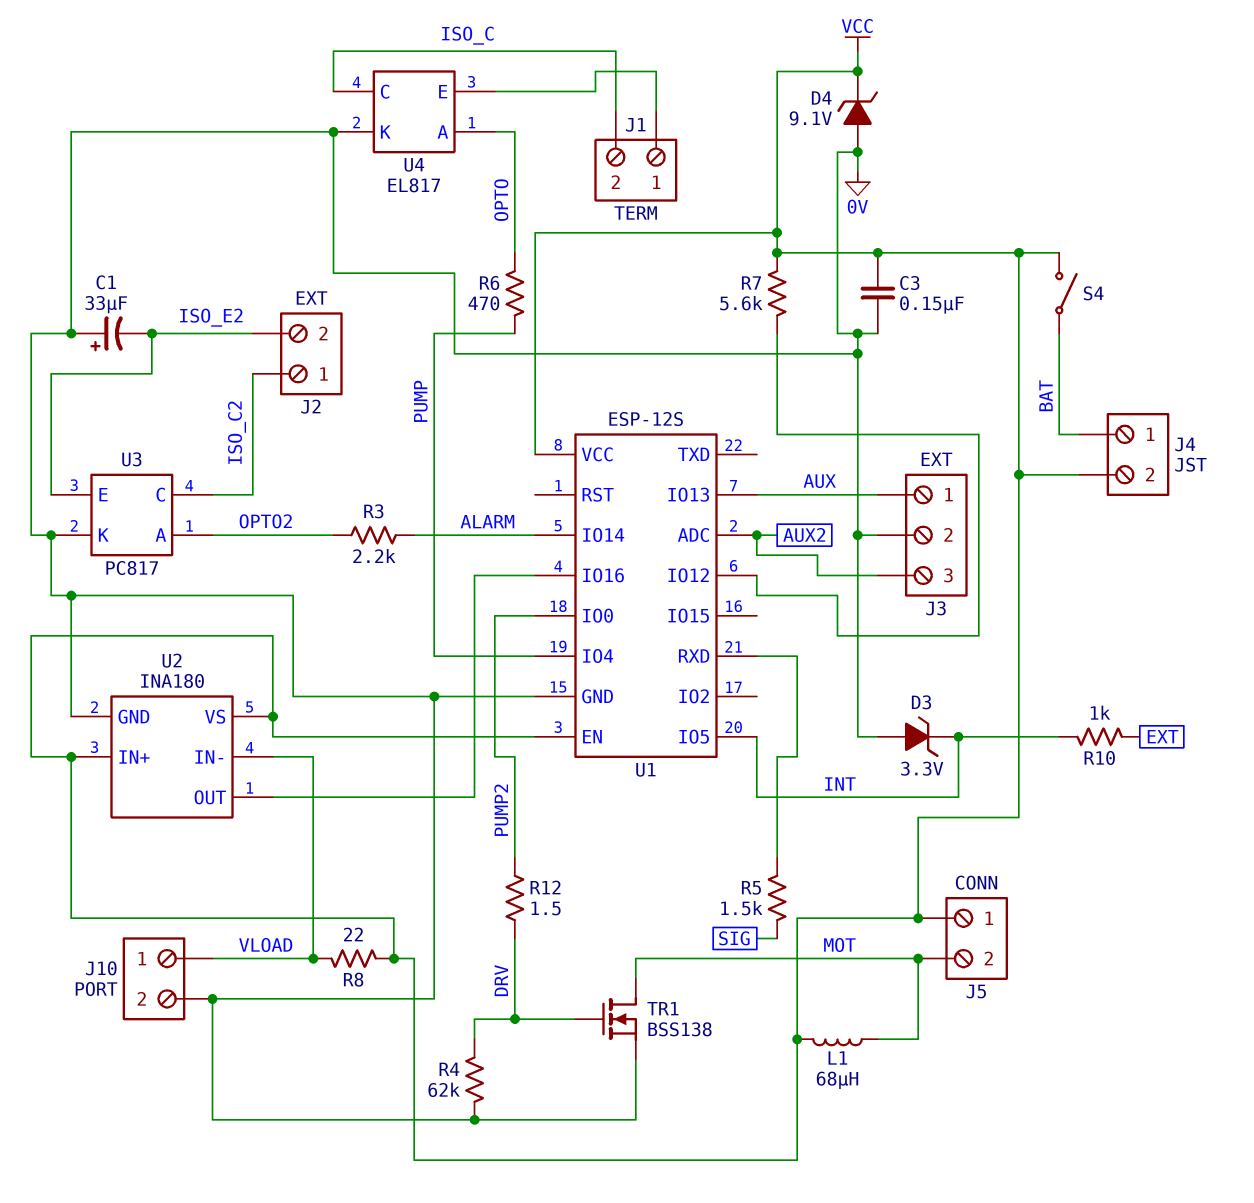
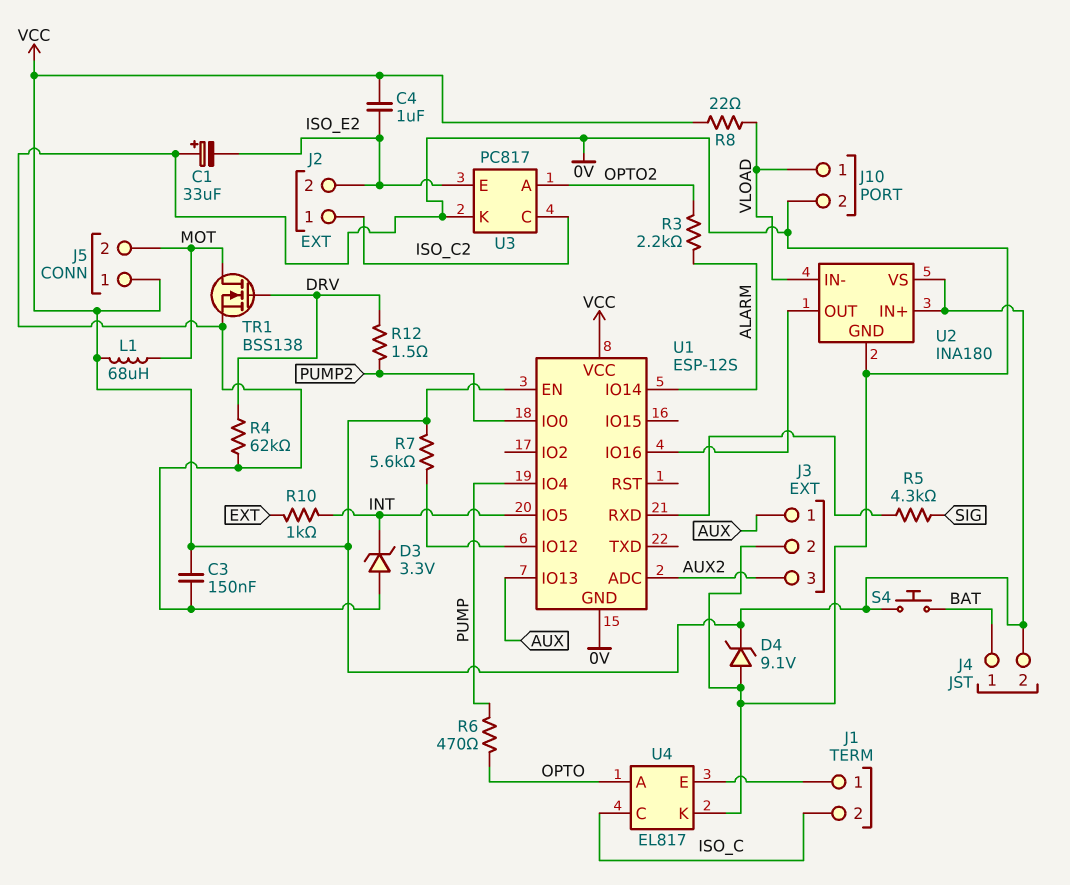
C4: none -> 1uF (ISO_E2, VCC)
R5: 1.5k (SIG, U1/RXD) -> 4.3k (SIG, U1/RXD)
S4: switch (BAT, VCC) -> button (BAT, VCC)

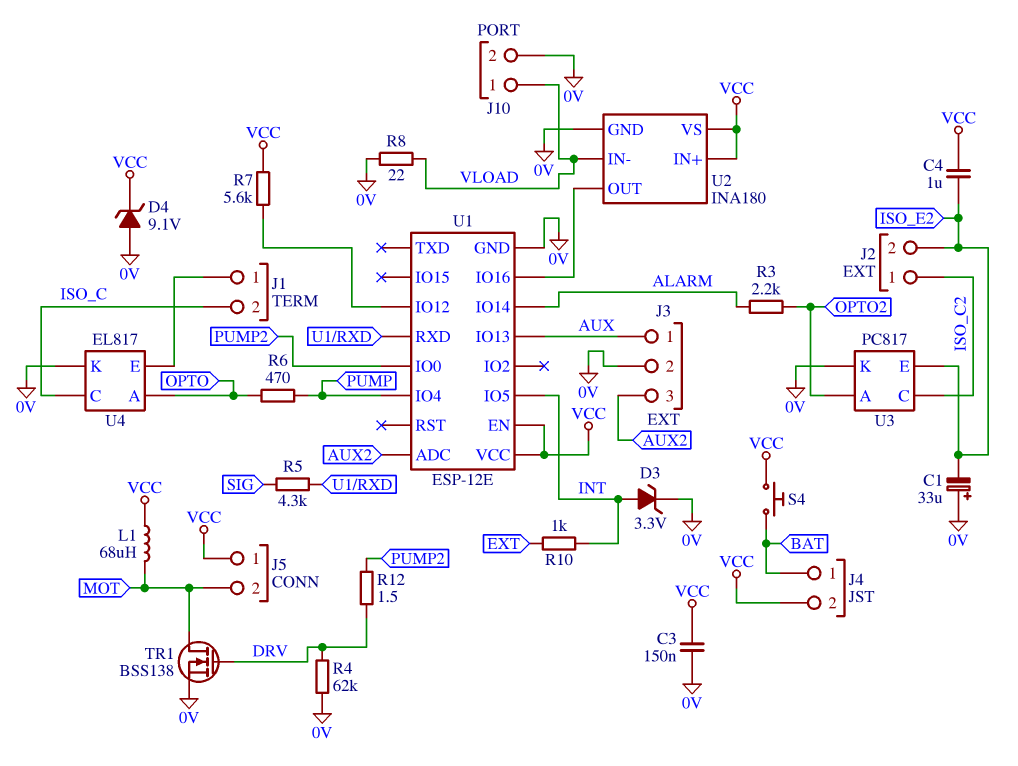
D3: zener 3.3V (A 0V, K INT) -> zener 3.3V (A INT, K 0V)
R8: 22 (VCC, VLOAD) -> 22 (0V, VLOAD)
U1: ESP-12S -> ESP-12E

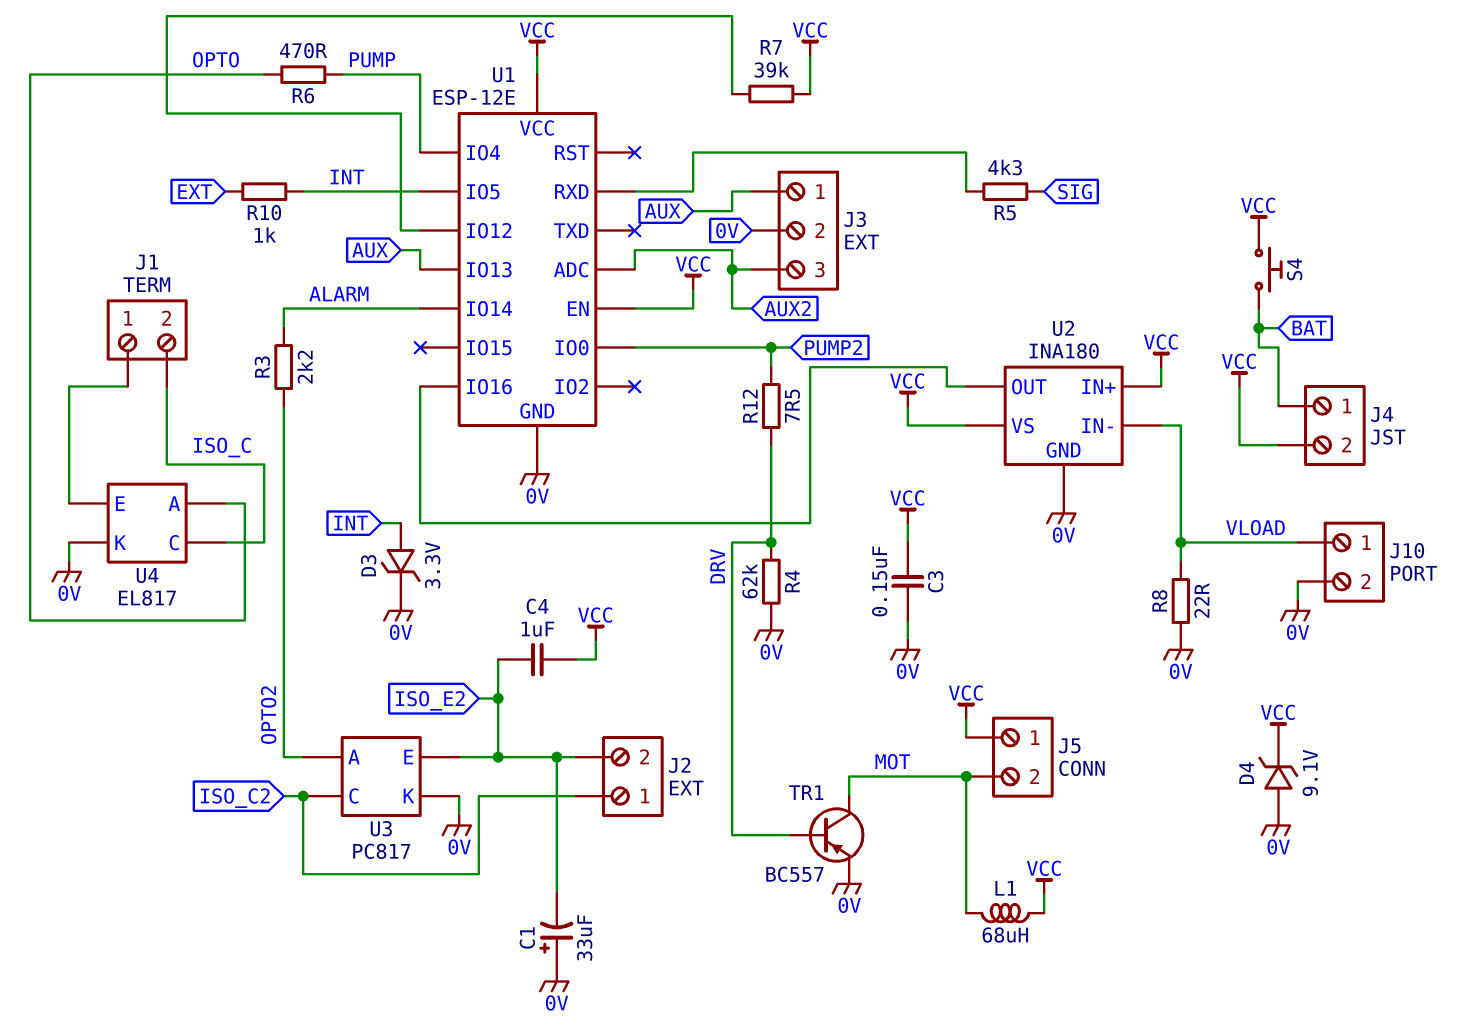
R7: 5.6k (U1/IO12, VCC) -> 39k (U1/IO12, VCC)
R12: 1.5 (DRV, PUMP2) -> 7.5 (DRV, PUMP2)
TR1: NMOS BSS138 (G DRV, D MOT, S 0V) -> PNP BC557 (B DRV, C MOT, E 0V)

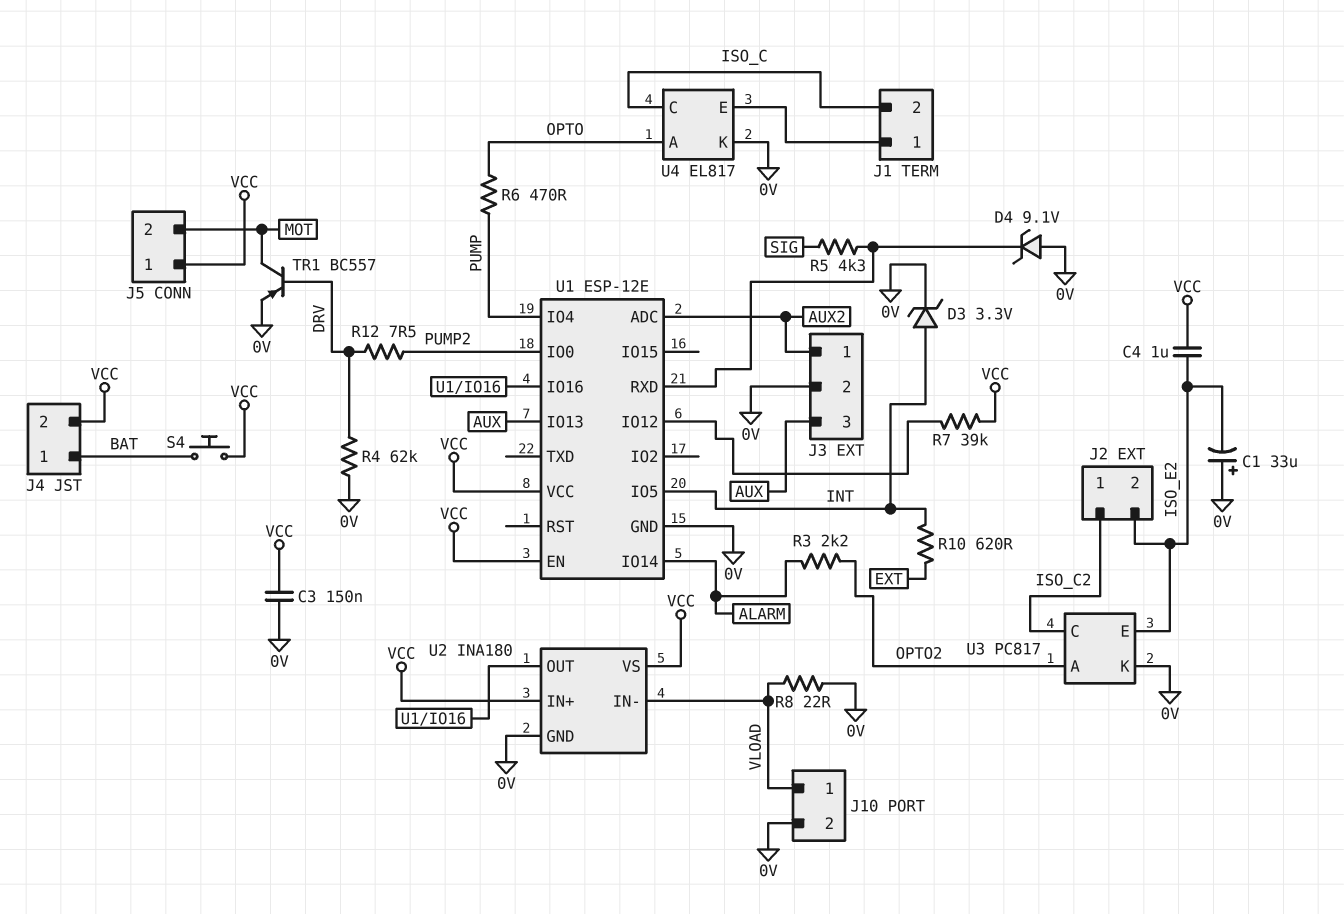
D4: zener 9.1V (A 0V, K VCC) -> zener 9.1V (A 0V, K U1/RXD)
J3 pin 1: AUX -> AUX2
J3 pin 3: AUX2 -> AUX
L1: 68uH (MOT, VCC) -> none
R10: 1k (EXT, INT) -> 620 (EXT, INT)

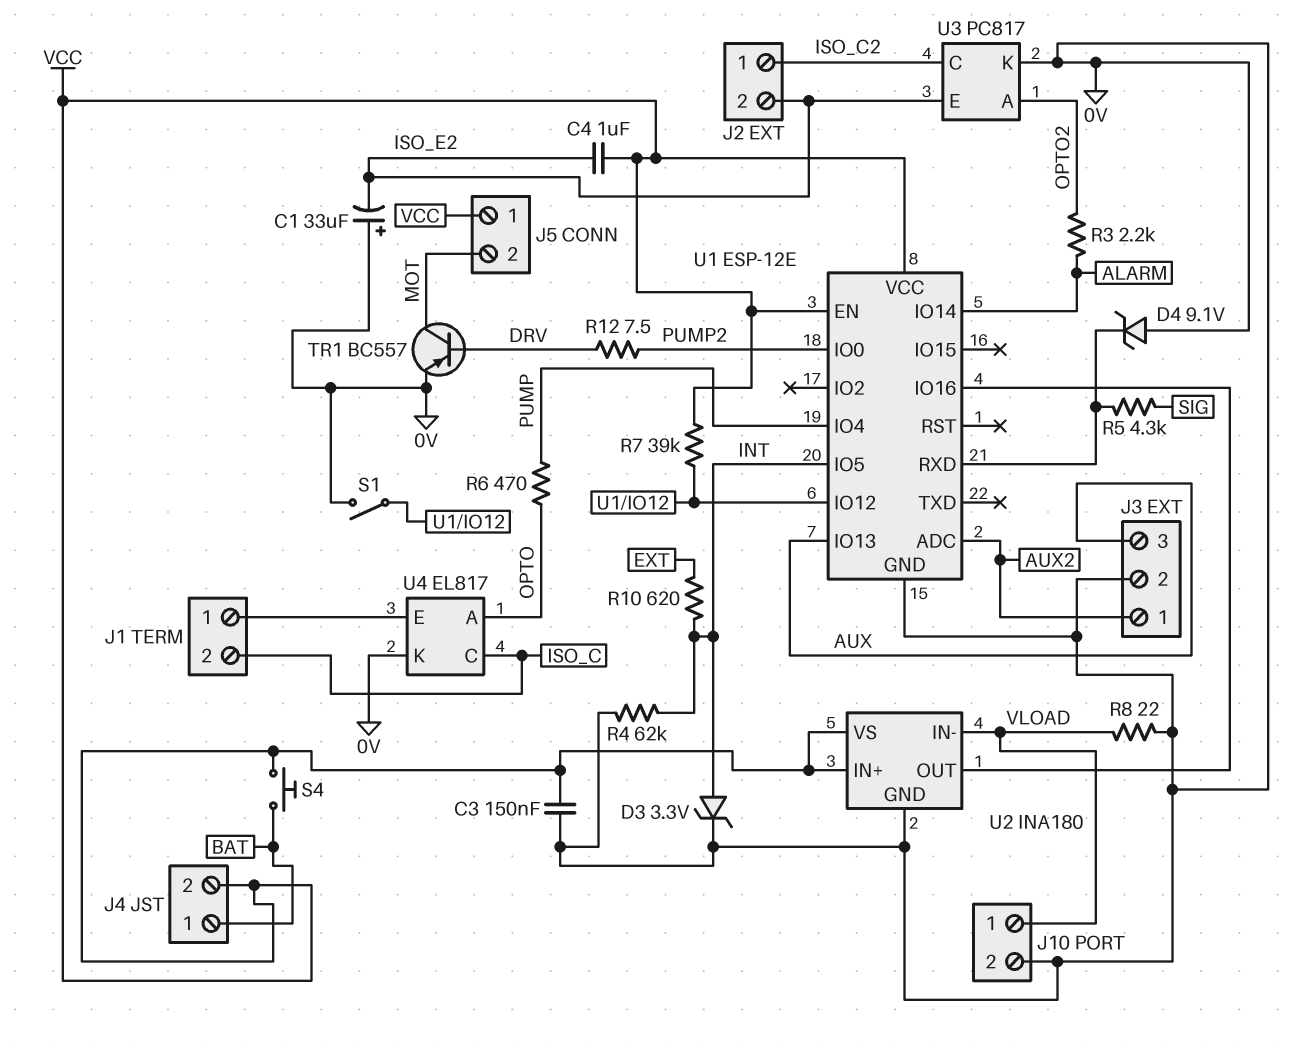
R4: 62k (0V, DRV) -> 62k (0V, INT)
S1: none -> switch (0V, U1/IO12)

